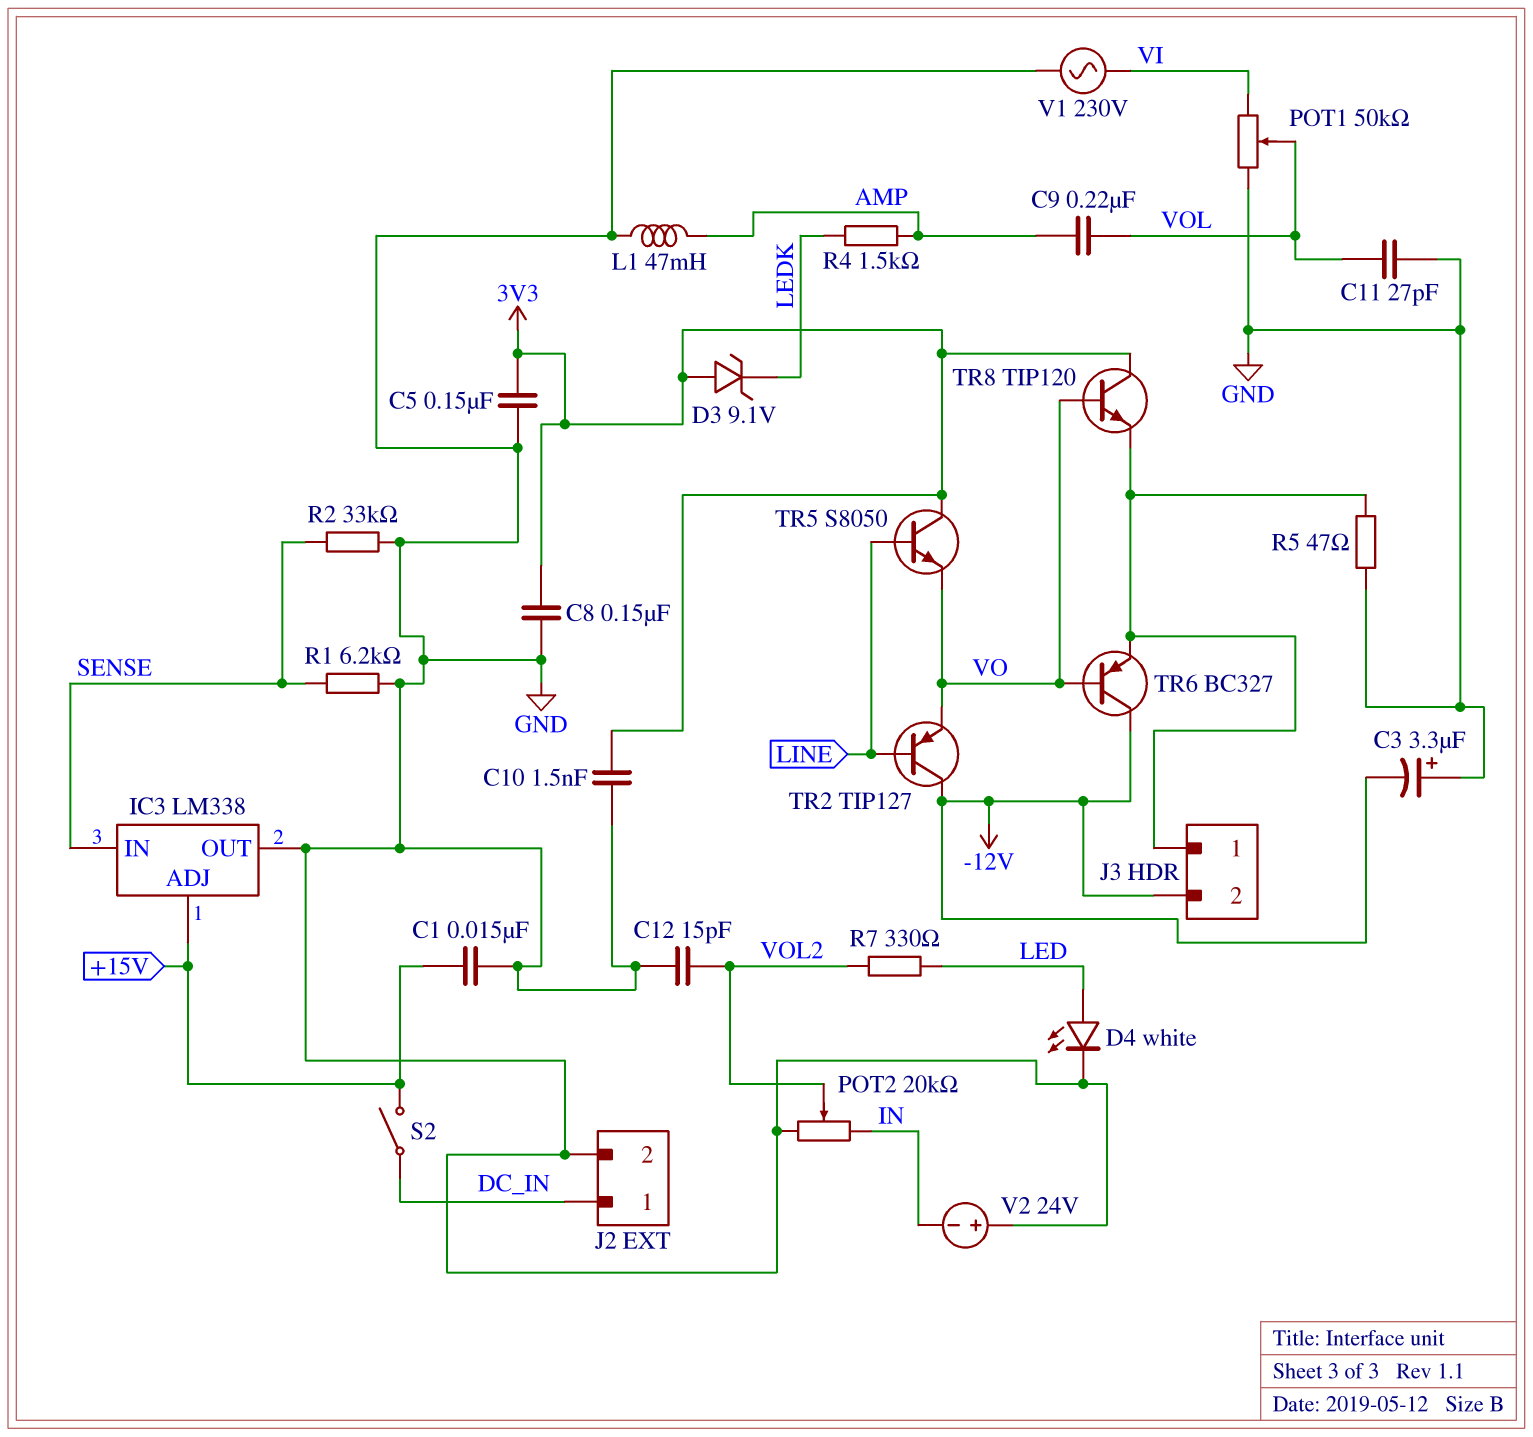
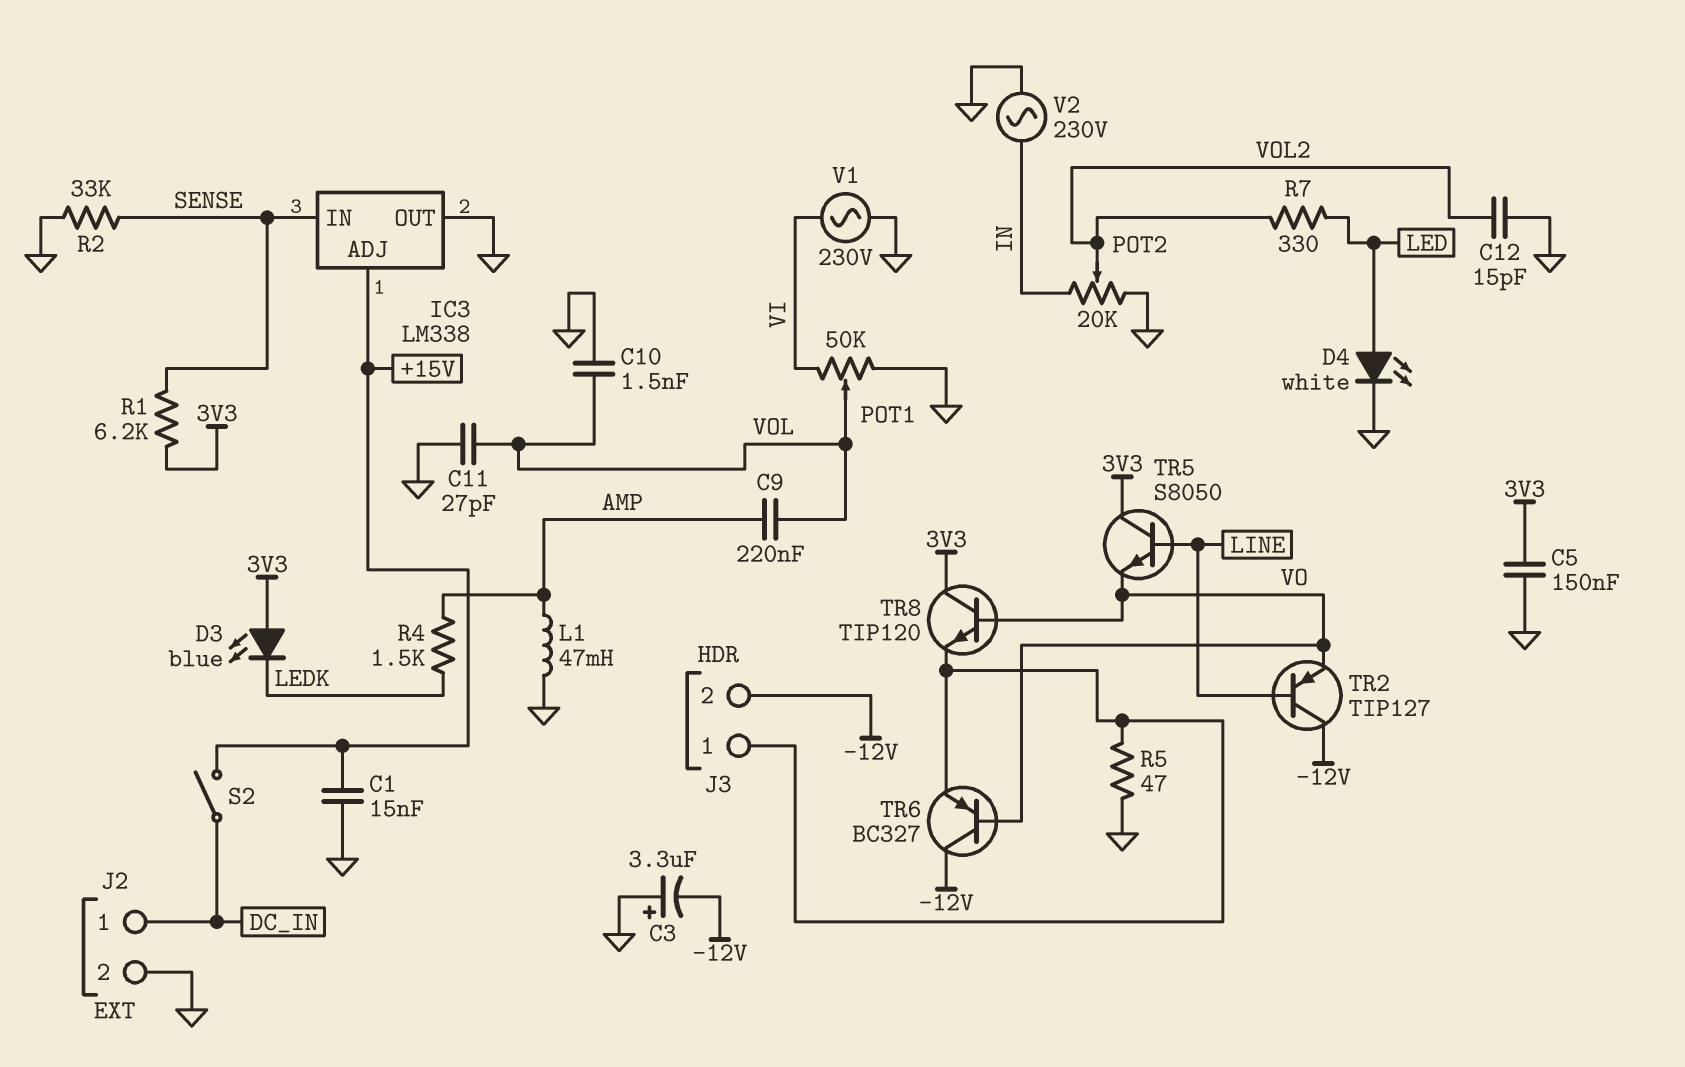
C8: 150nF (3V3, GND) -> none
C10: 1.5nF (3V3, GND) -> 1.5nF (GND, VOL)
D3: zener 9.1V (A 3V3, K LEDK) -> LED blue (A 3V3, K LEDK)
R1: 6.2k (GND, SENSE) -> 6.2k (3V3, SENSE)
V2: 24V (plus GND, minus IN) -> AC 230V (GND, IN)

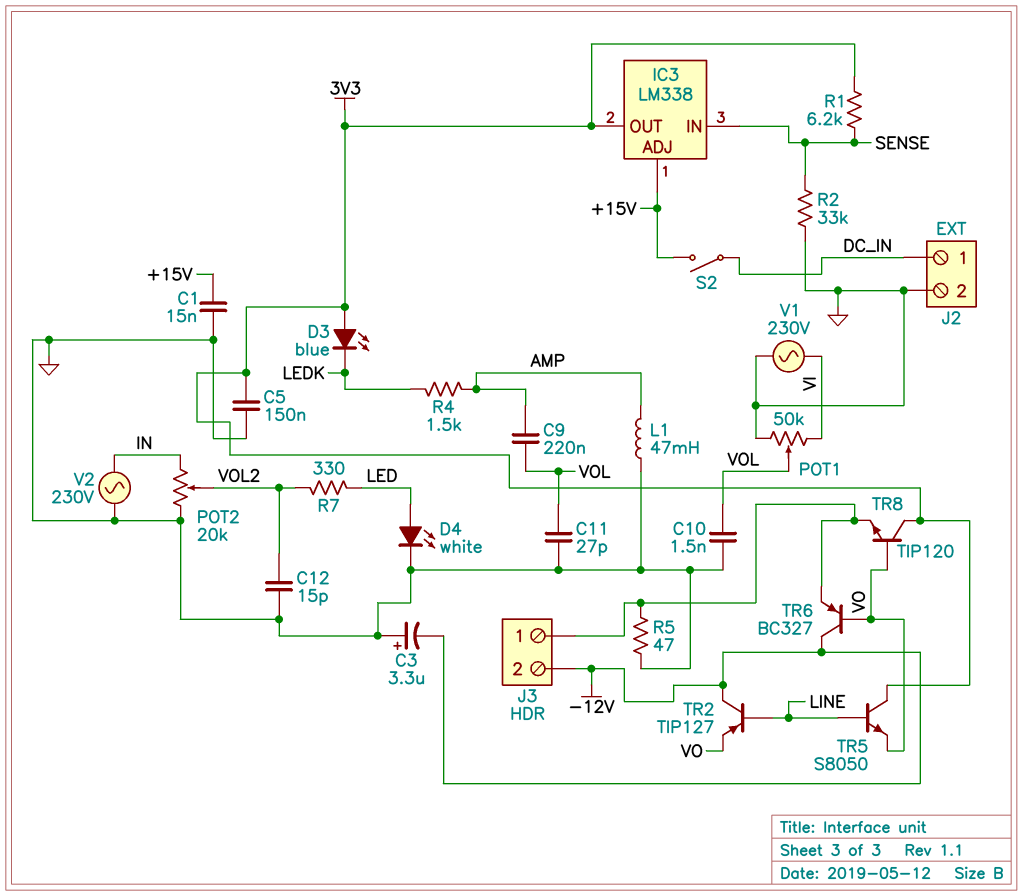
IC3 pin OUT: GND -> 3V3

